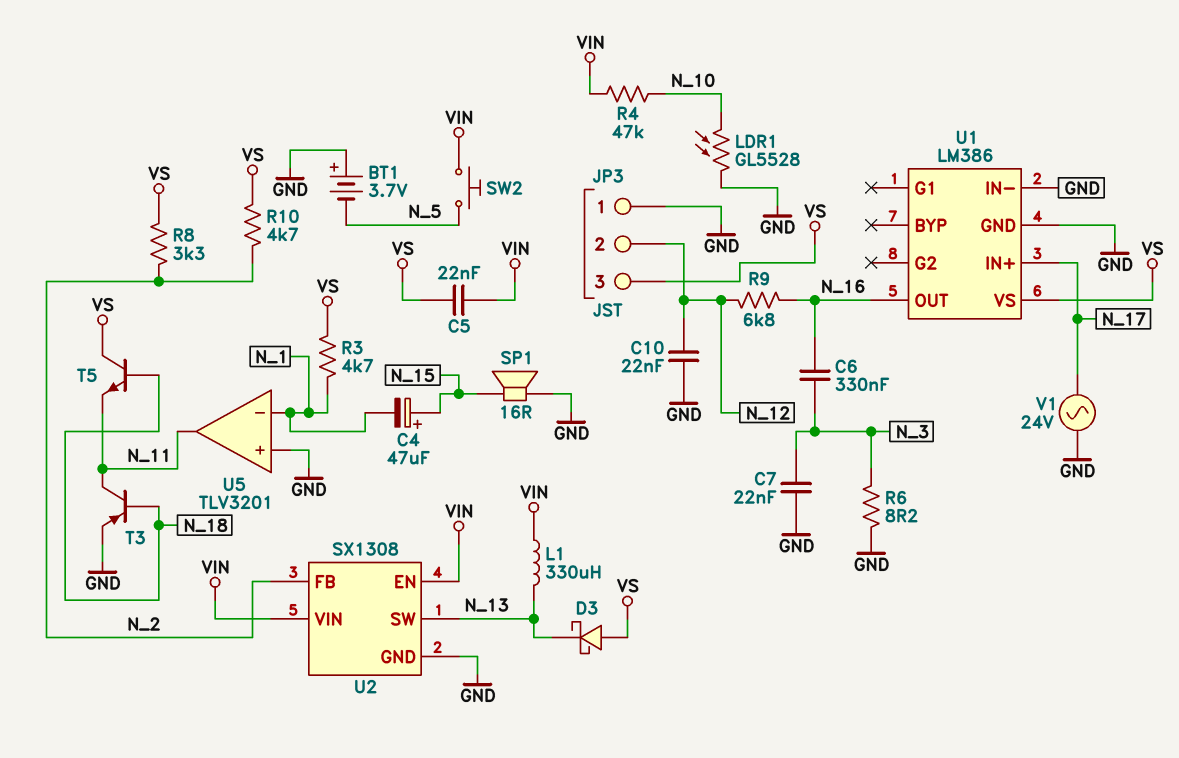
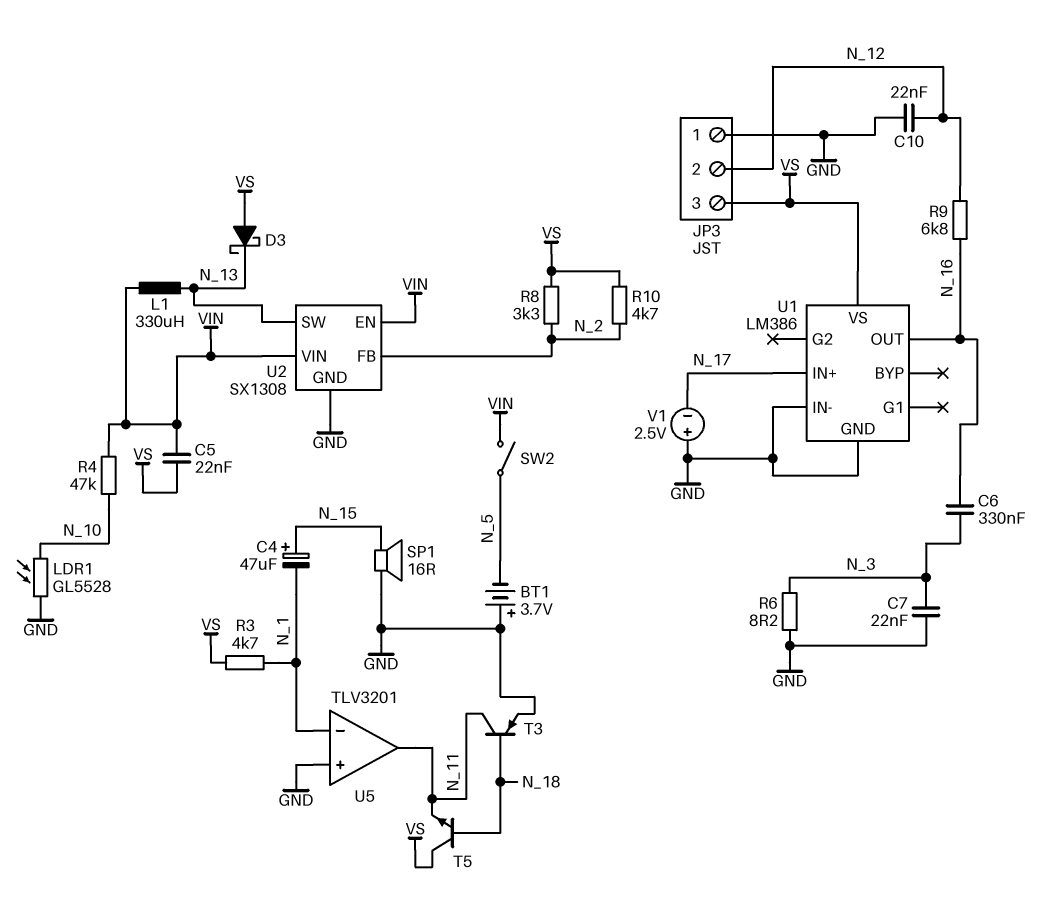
SW2: button (N_5, VIN) -> switch (N_5, VIN)
V1: AC 24V (GND, N_17) -> 2.5V (plus GND, minus N_17)

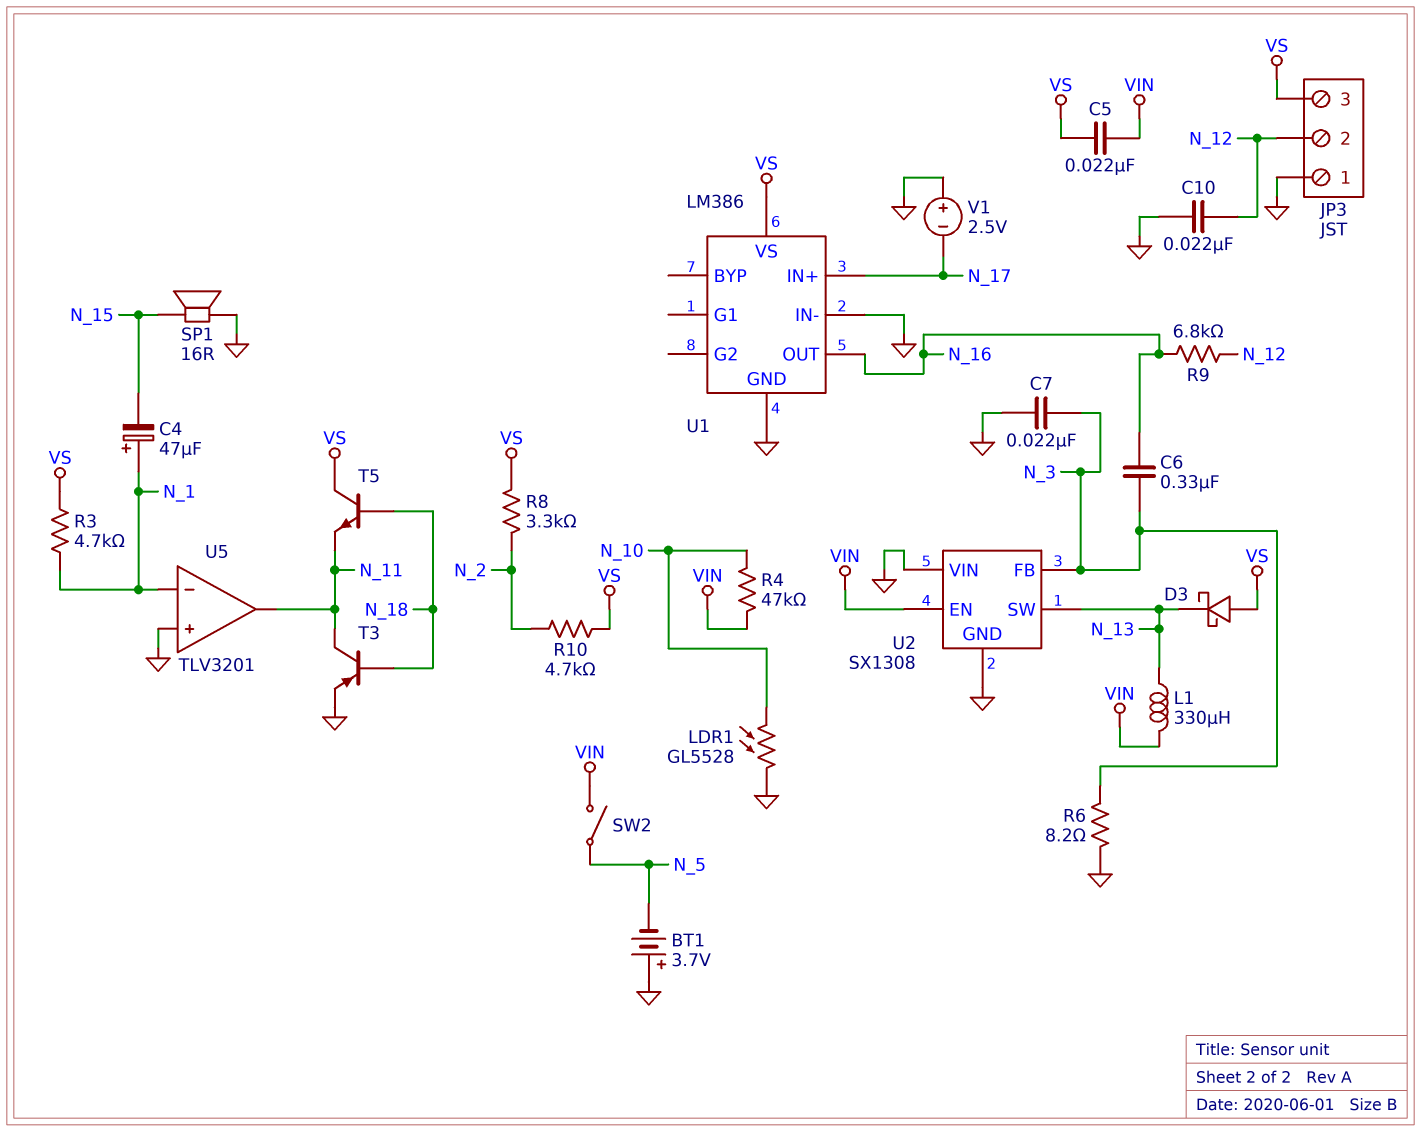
C4: 47uF (plus N_15, minus N_1) -> 47uF (plus N_1, minus N_15)
U2 pin FB: N_2 -> N_3
U2 pin VIN: VIN -> GND

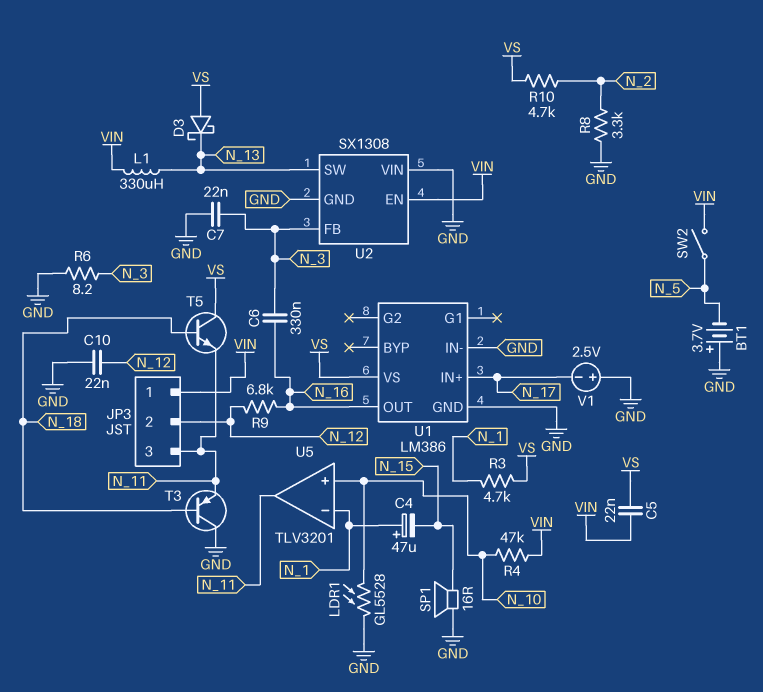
JP3 pin 1: GND -> VIN
JP3 pin 3: VS -> N_11
R8: 3.3k (N_2, VS) -> 3.3k (GND, N_2)
T3: PNP (B N_18, C N_11, E GND) -> PNP (B N_18, C GND, E N_11)
U5 pin in+: GND -> N_10

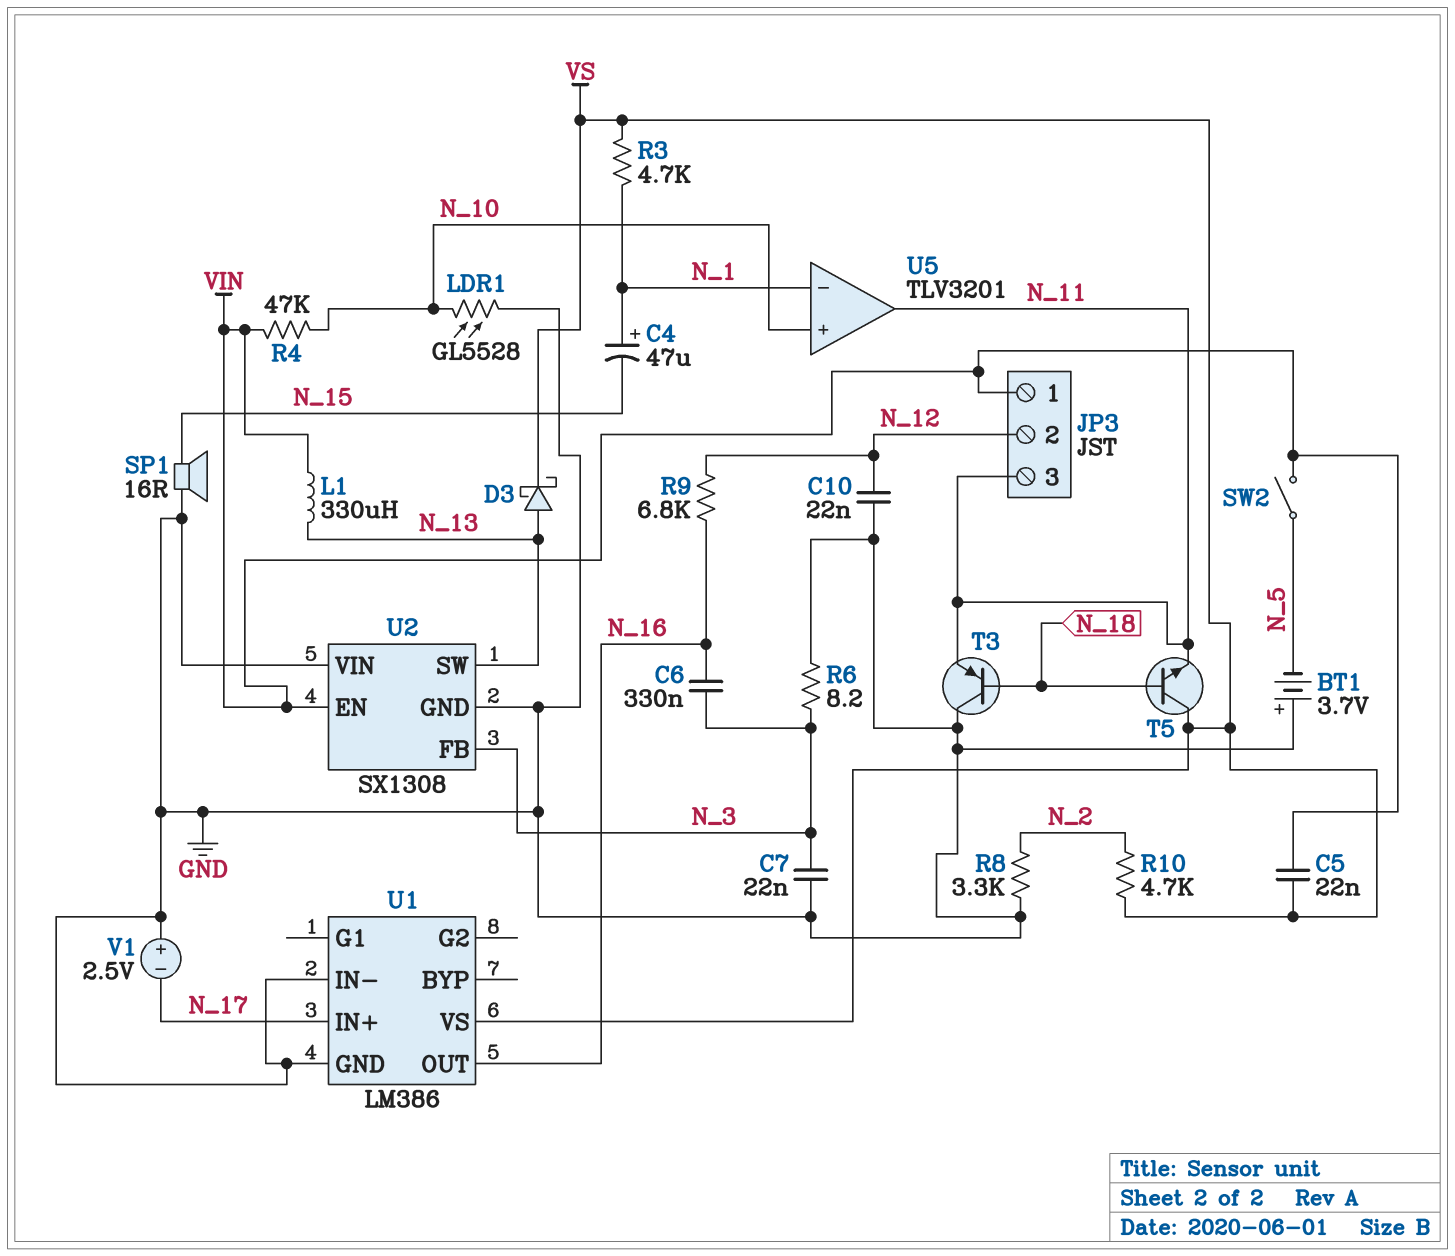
D3: schottky (A VS, K N_13) -> schottky (A N_13, K VS)

